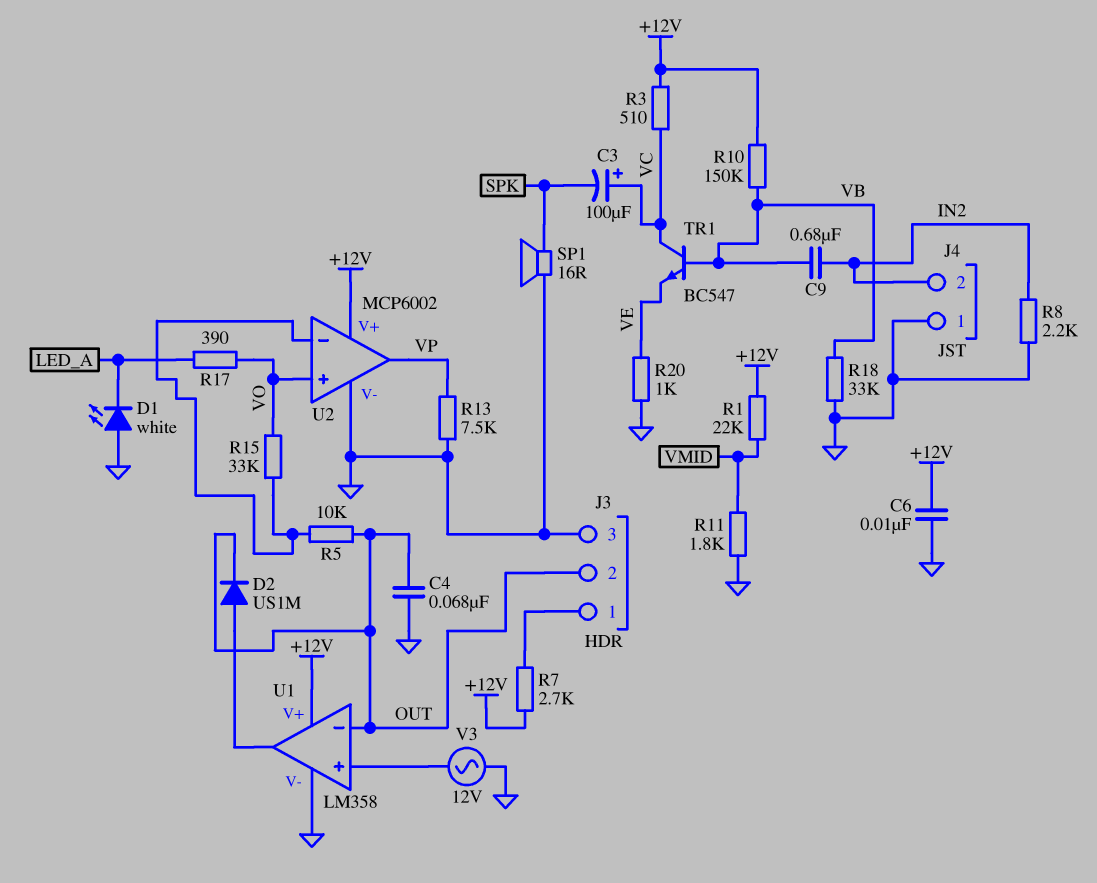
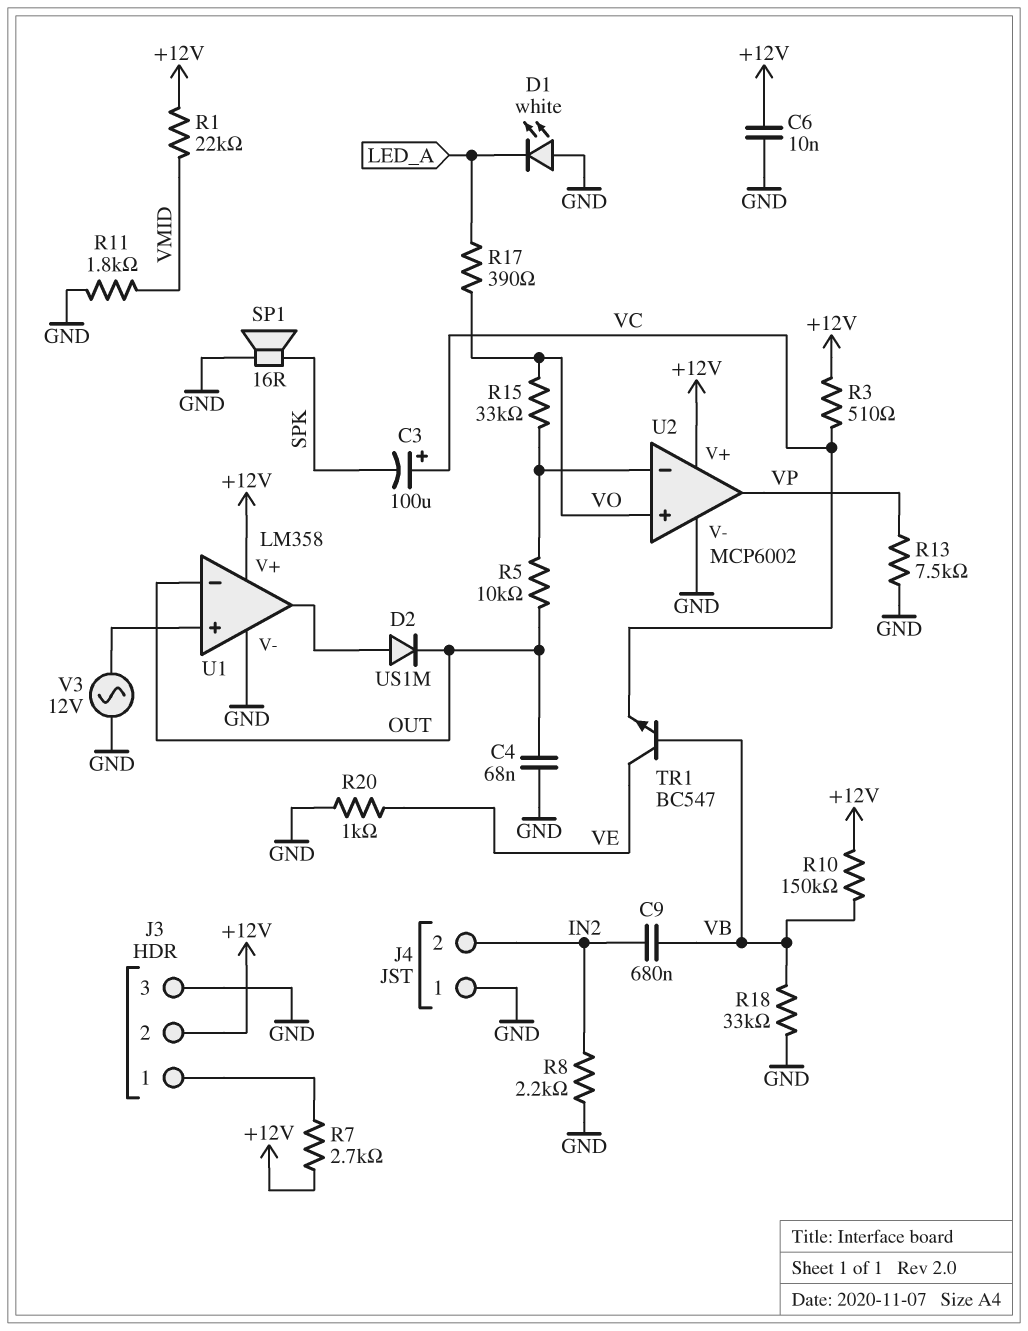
J3 pin 2: OUT -> +12V
TR1: NPN BC547 (B VB, C VC, E VE) -> NPN BC547 (B VB, C VE, E VC)

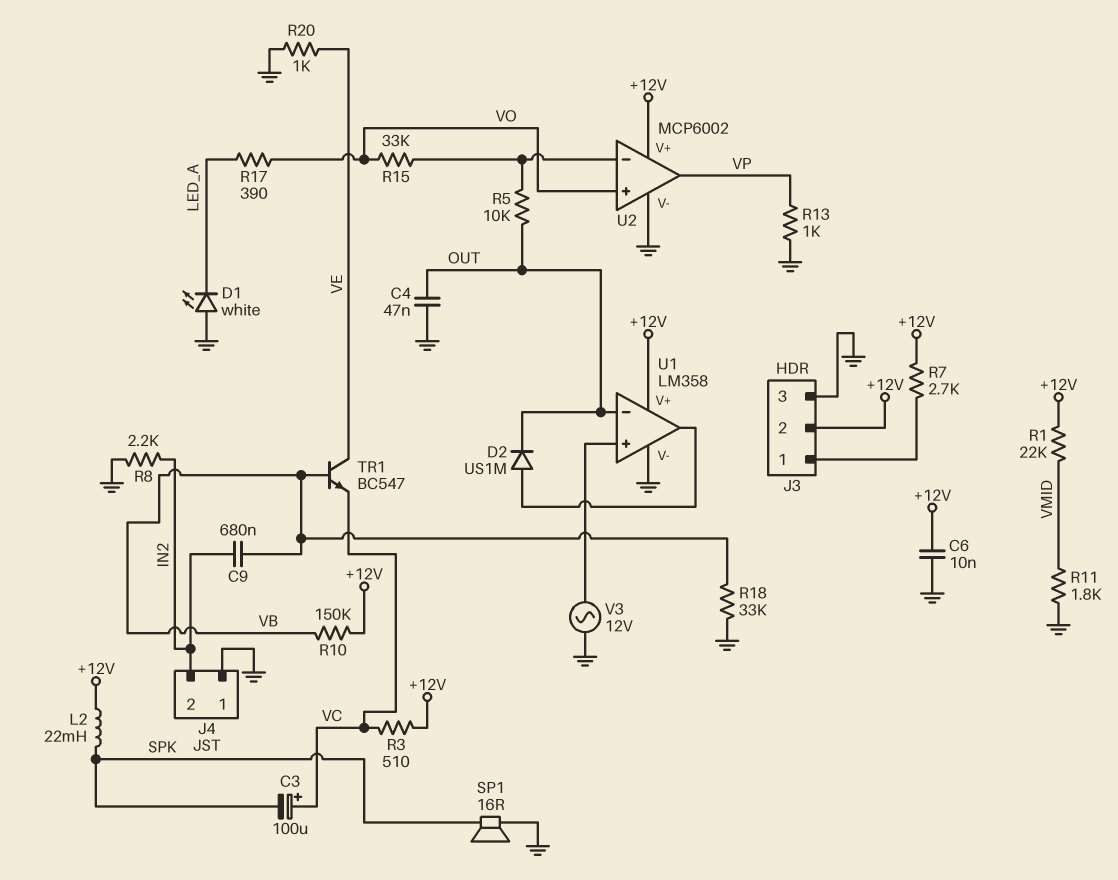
C4: 68nF (GND, OUT) -> 47nF (GND, OUT)
L2: none -> 22mH (+12V, SPK)
R13: 7.5k (GND, VP) -> 1k (GND, VP)

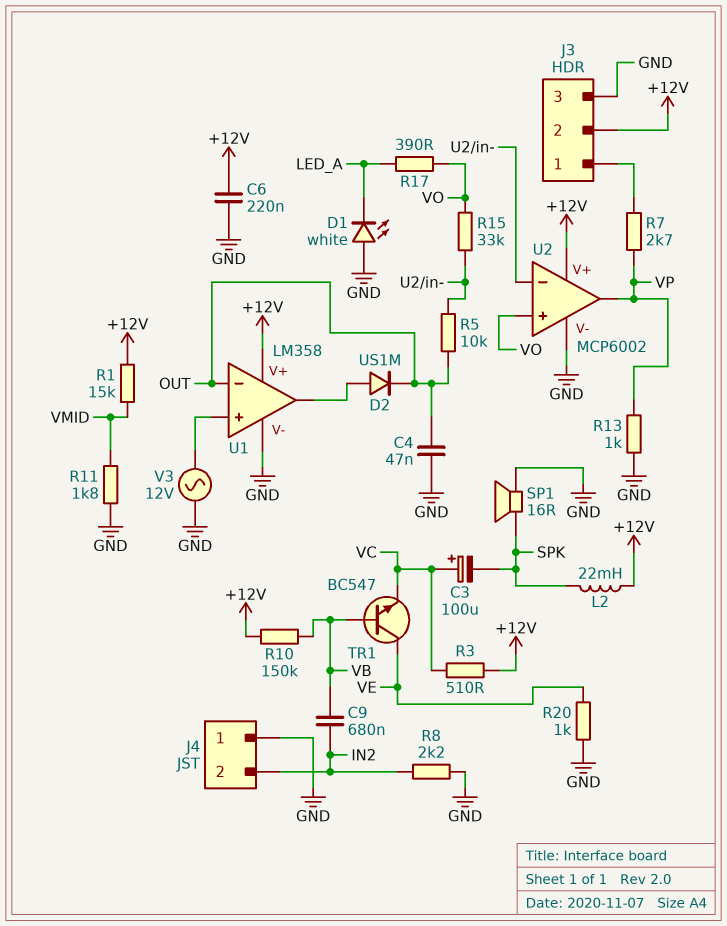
C6: 10nF (+12V, GND) -> 220nF (+12V, GND)
R1: 22k (+12V, VMID) -> 15k (+12V, VMID)
R7: 2.7k (+12V, J3/1) -> 2.7k (J3/1, VP)
R18: 33k (GND, VB) -> none

